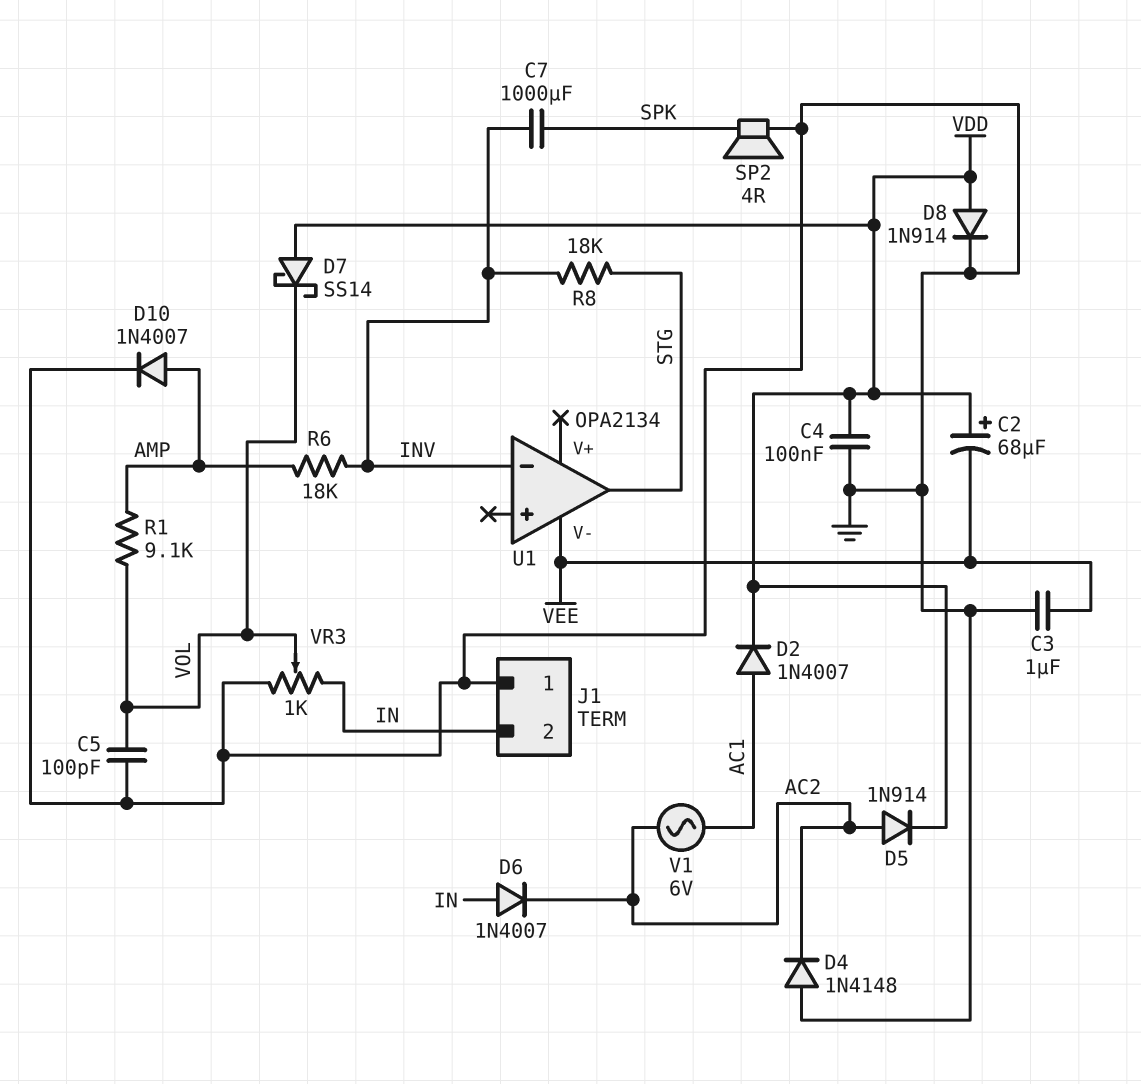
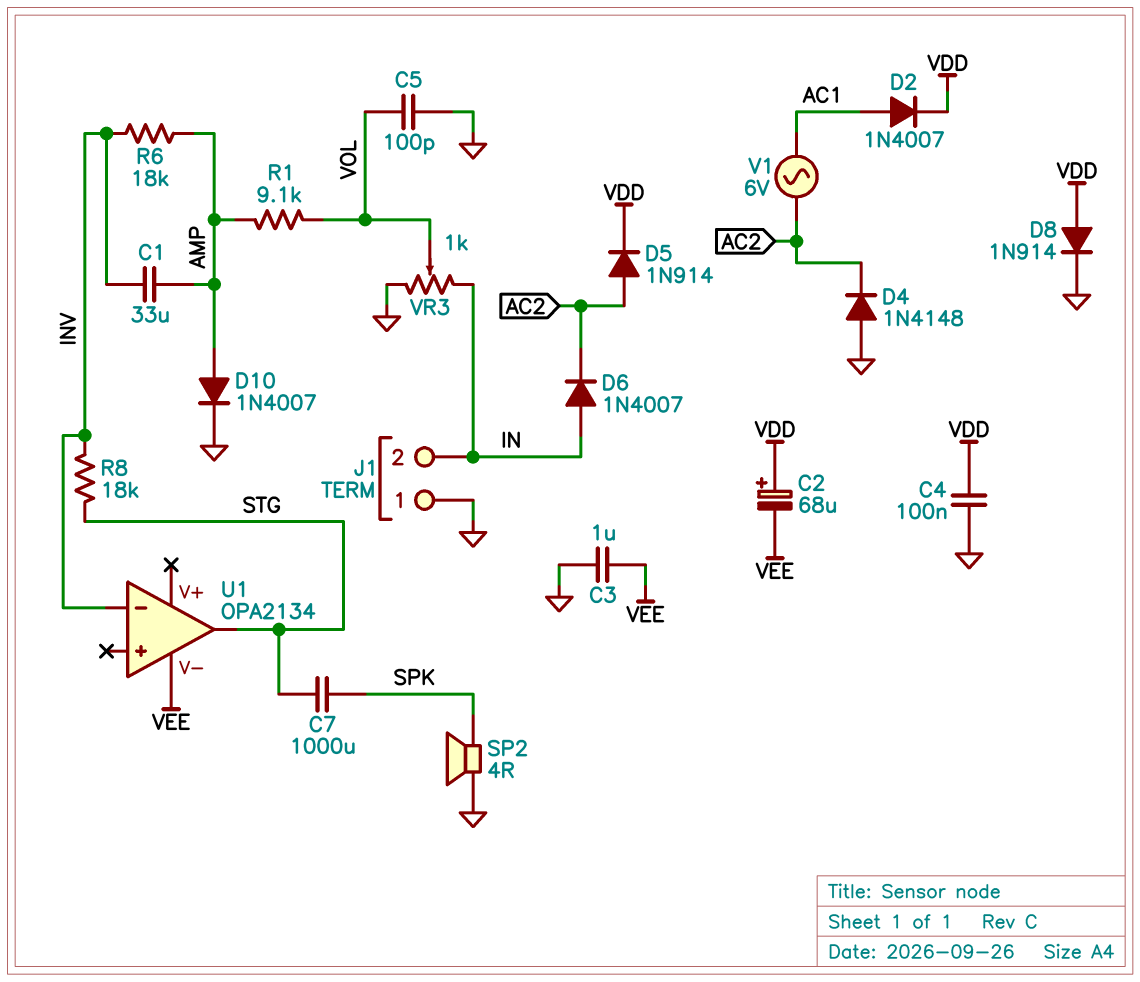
C1: none -> 33uF (AMP, INV)
C7: 1000uF (INV, SPK) -> 1000uF (SPK, STG)
D7: schottky SS14 (A VDD, K VOL) -> none

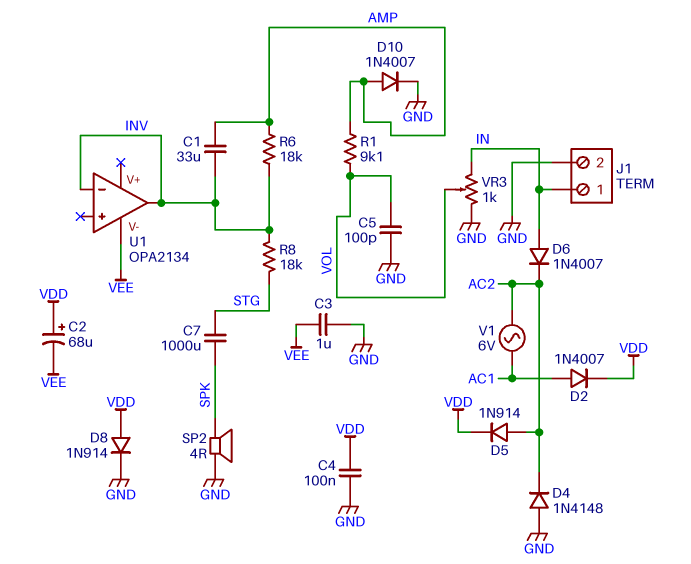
J1 pin 1: GND -> IN
J1 pin 2: IN -> GND
U1 pin out: STG -> INV

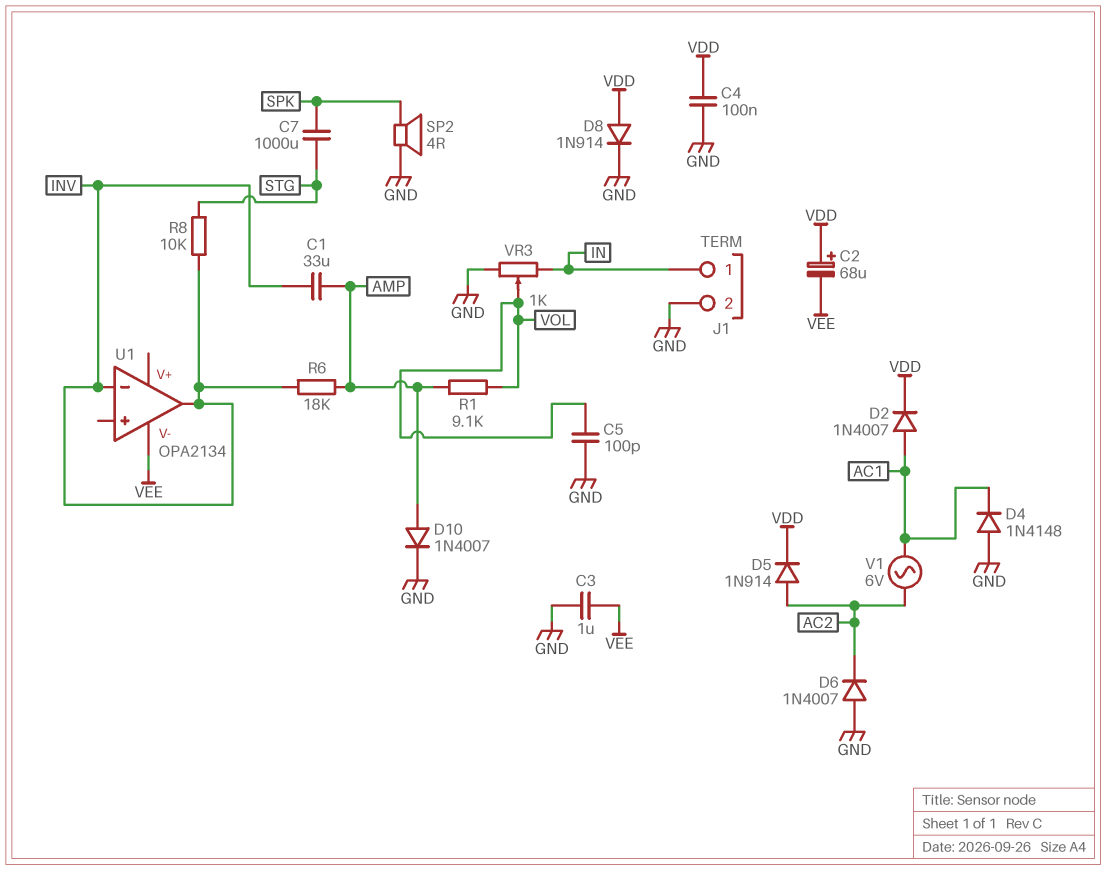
D4: diode 1N4148 (A GND, K AC2) -> diode 1N4148 (A GND, K AC1)
D6: diode 1N4007 (A IN, K AC2) -> diode 1N4007 (A GND, K AC2)
R8: 18k (INV, STG) -> 10k (INV, STG)

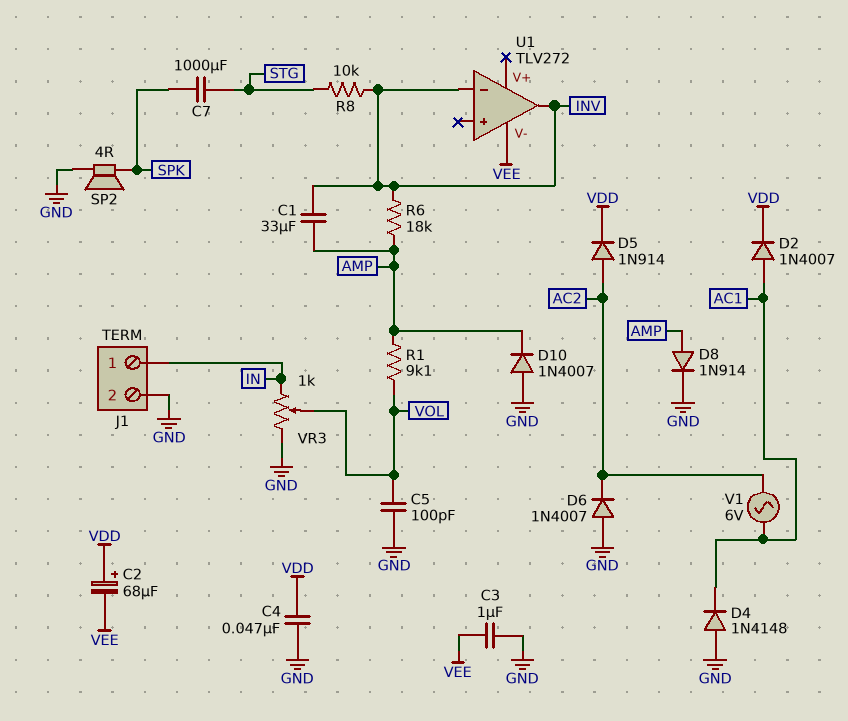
C4: 100nF (GND, VDD) -> 47nF (GND, VDD)
D8: diode 1N914 (A VDD, K GND) -> diode 1N914 (A AMP, K GND)
D10: diode 1N4007 (A AMP, K GND) -> diode 1N4007 (A GND, K AMP)
U1: OPA2134 -> TLV272

